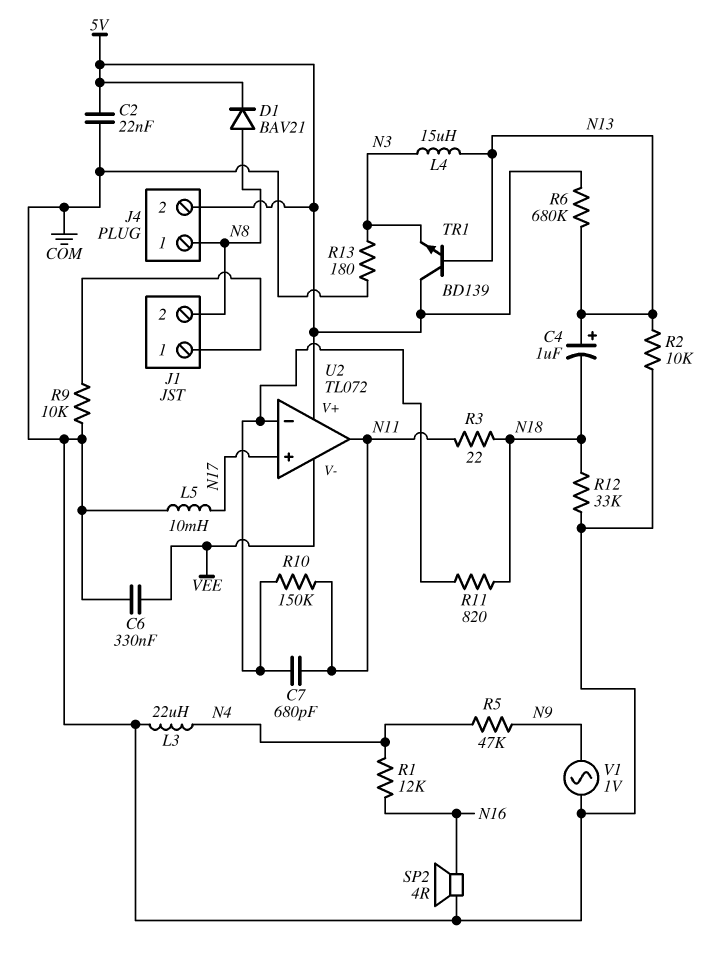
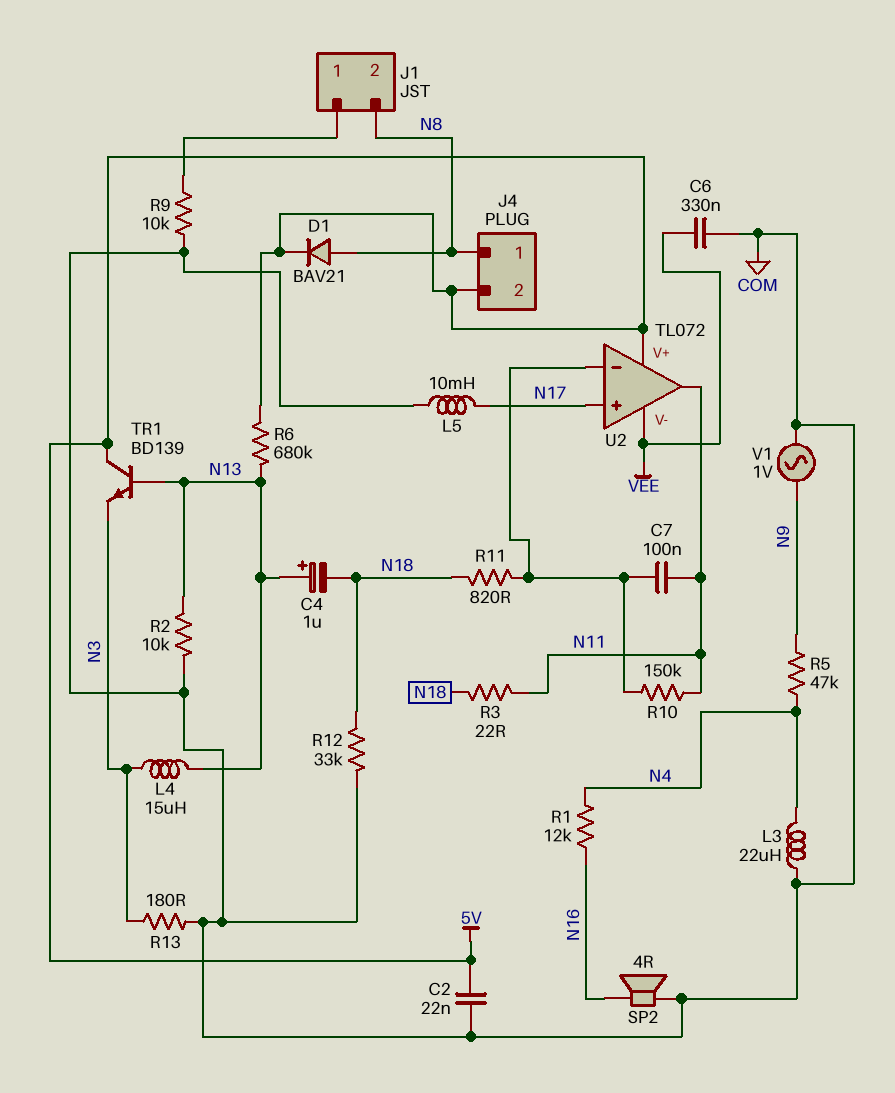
C7: 680pF (N11, U2/in-) -> 100nF (N11, U2/in-)

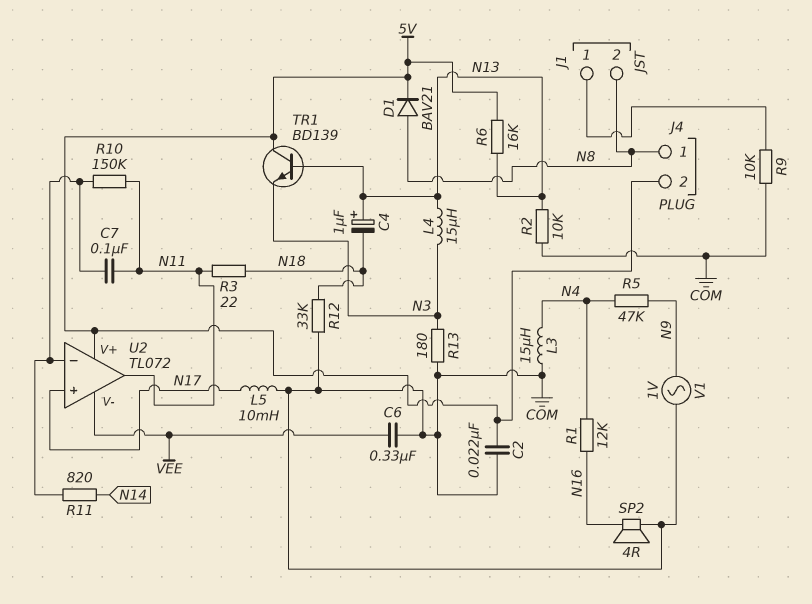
L3: 22uH (COM, N4) -> 15uH (COM, N4)
R6: 680k (5V, N13) -> 16k (5V, N13)
R11: 820 (N18, U2/in-) -> 820 (N14, U2/in-)

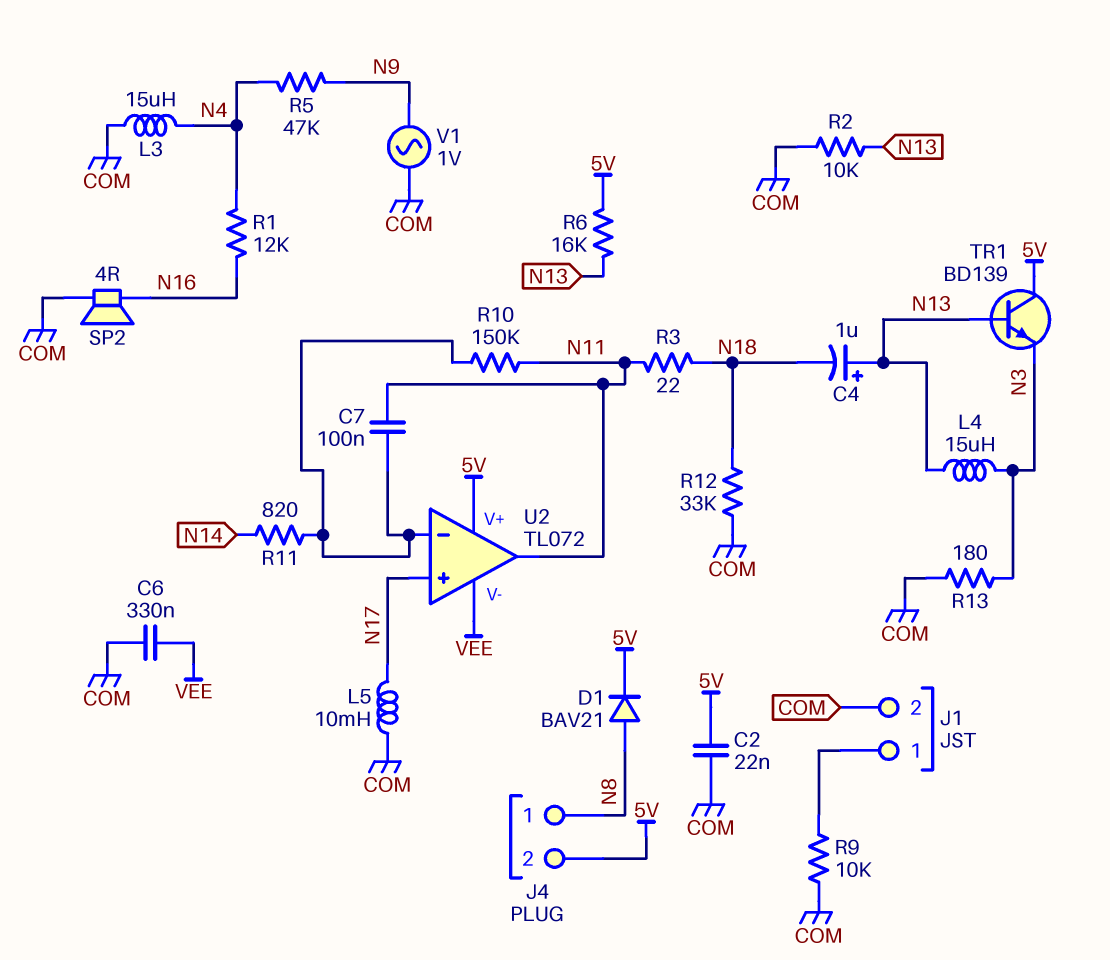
J1 pin 2: N8 -> COM

